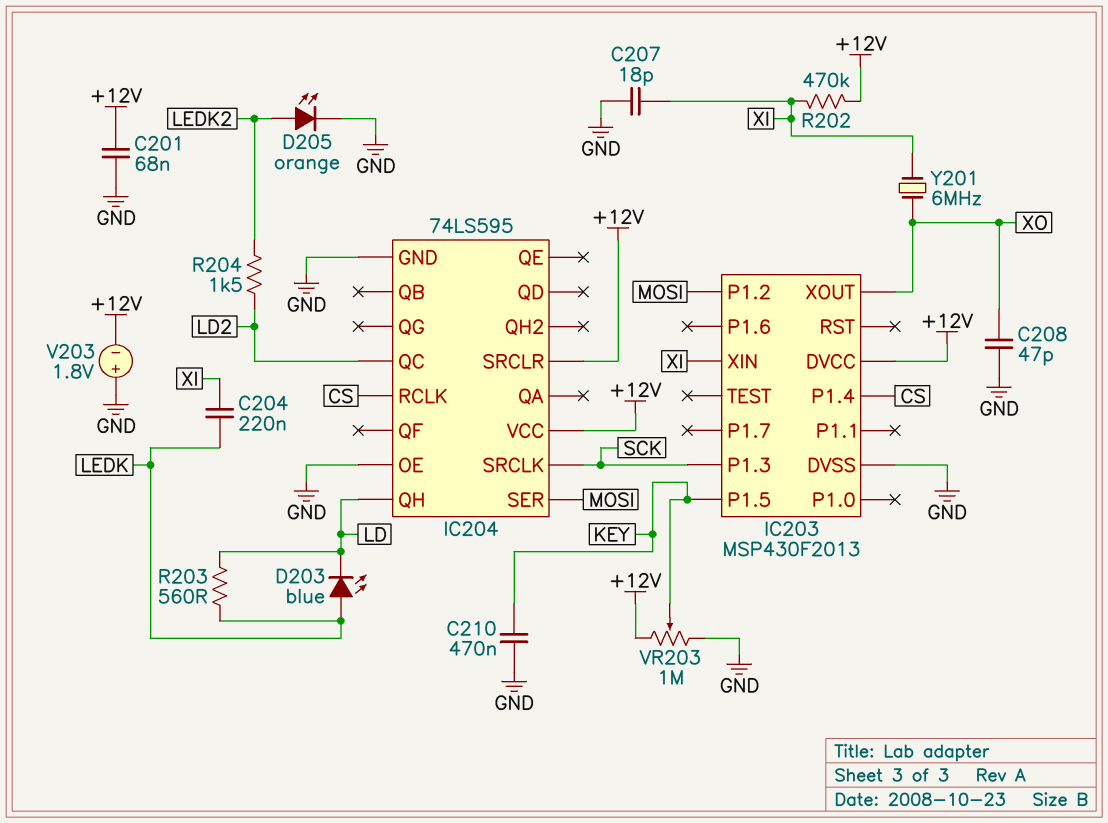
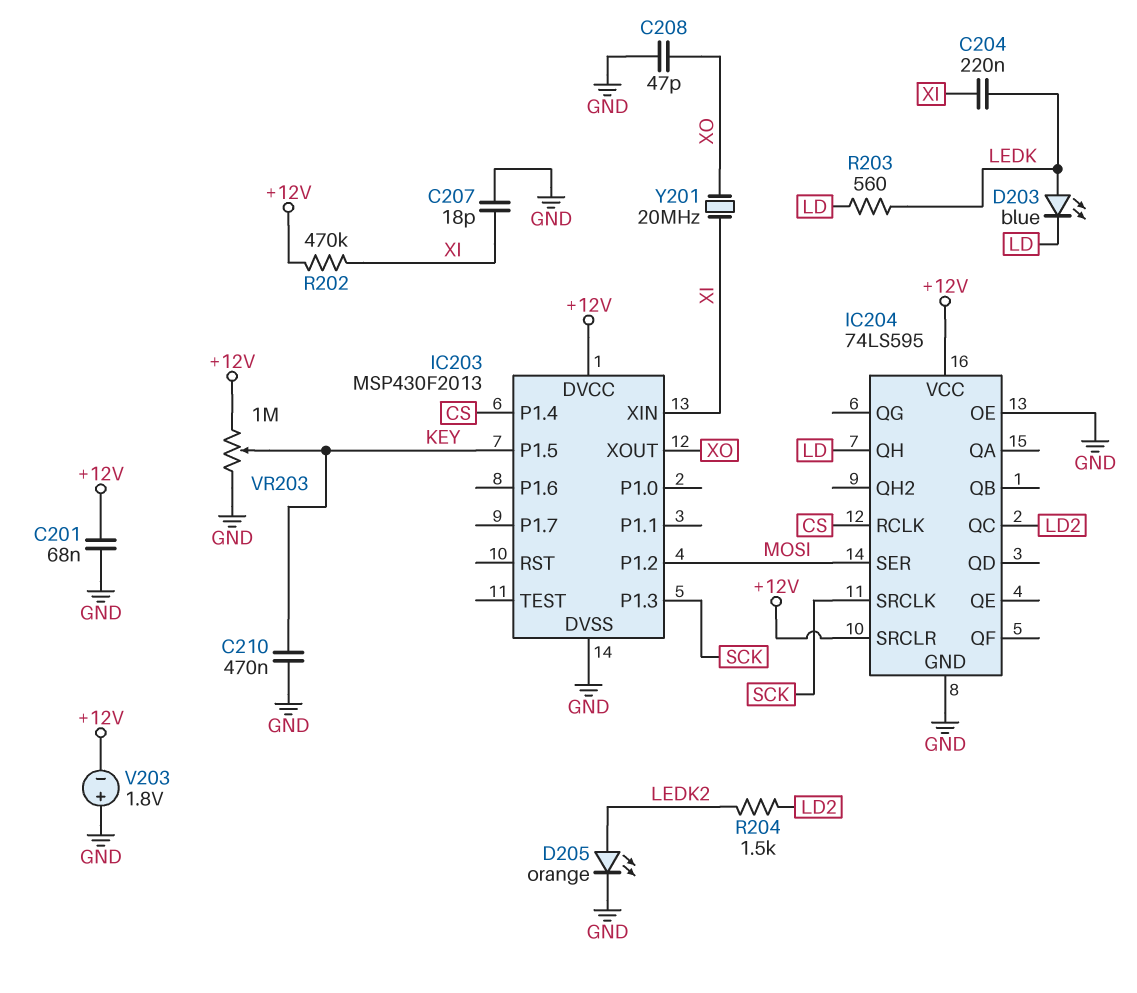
Y201: 6MHz (XI, XO) -> 20MHz (XI, XO)

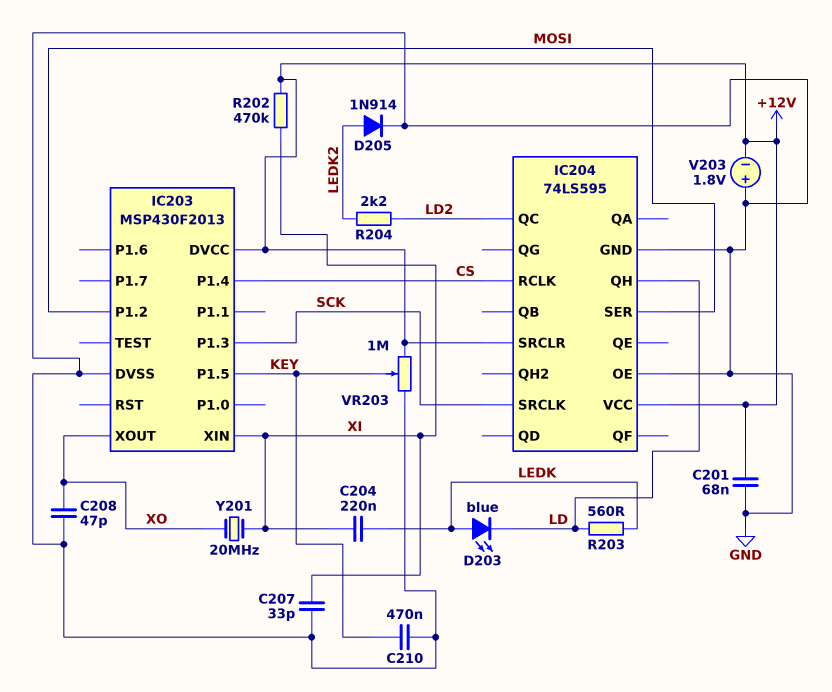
C207: 18pF (GND, XI) -> 33pF (GND, XI)
D205: LED orange (A LEDK2, K GND) -> diode 1N914 (A LEDK2, K GND)
R204: 1.5k (LD2, LEDK2) -> 2.2k (LD2, LEDK2)

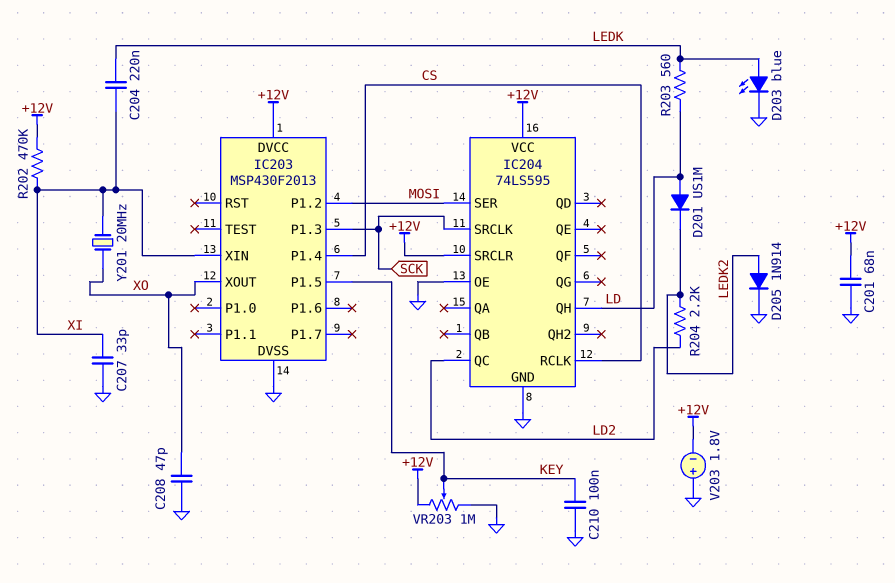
C210: 470nF (GND, KEY) -> 100nF (GND, KEY)
D201: none -> diode US1M (A LD, K LEDK2)
D203: LED blue (A LEDK, K LD) -> LED blue (A LEDK, K GND)

